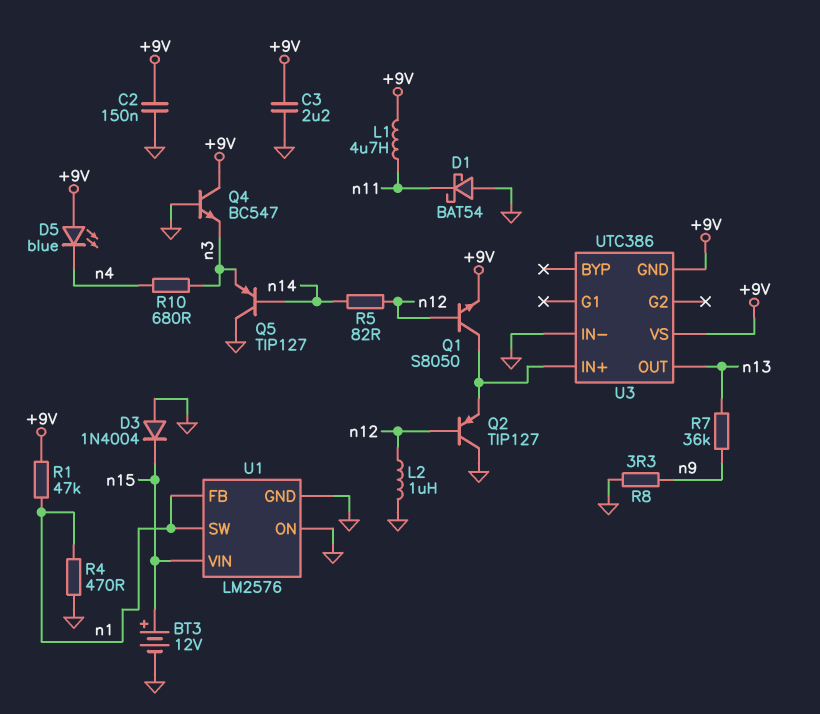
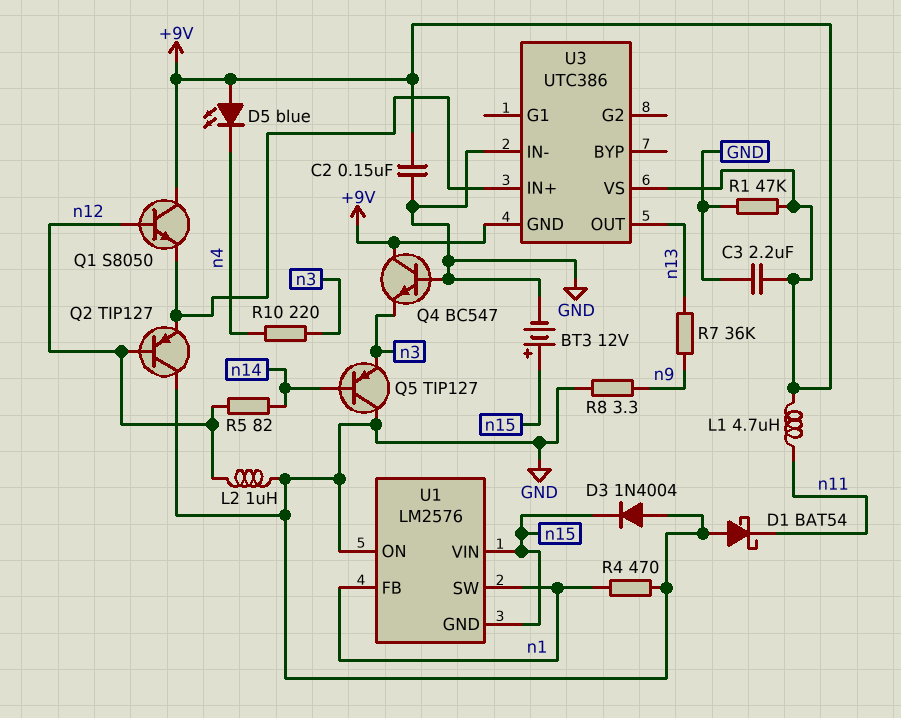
Q1: NPN S8050 (B n12, C U3/IN+, E +9V) -> NPN S8050 (B n12, C +9V, E U3/IN+)
R1: 47k (+9V, n1) -> 47k (+9V, GND)
R10: 680 (n3, n4) -> 220 (n3, n4)
U1 pin GND: GND -> n15

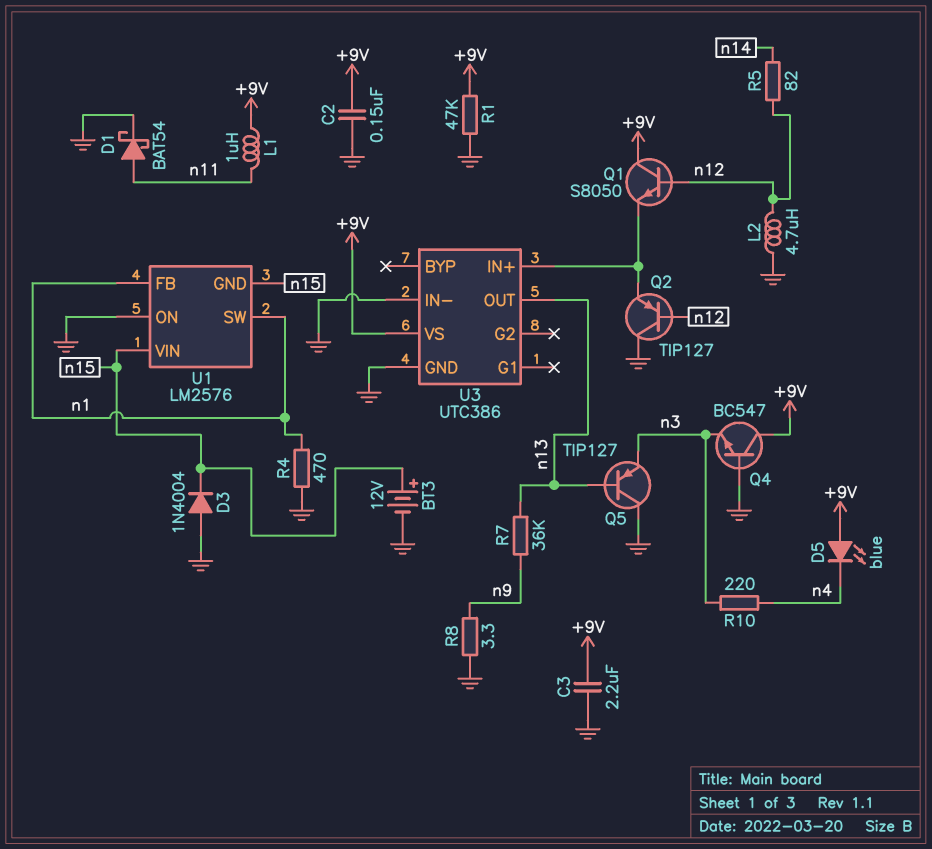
D1: schottky BAT54 (A GND, K n11) -> schottky BAT54 (A n11, K GND)
L1: 4.7uH (+9V, n11) -> 1uH (+9V, n11)
L2: 1uH (GND, n12) -> 4.7uH (GND, n12)
Q5: PNP TIP127 (B n14, C GND, E n3) -> PNP TIP127 (B n13, C GND, E n3)
U3 pin GND: +9V -> GND

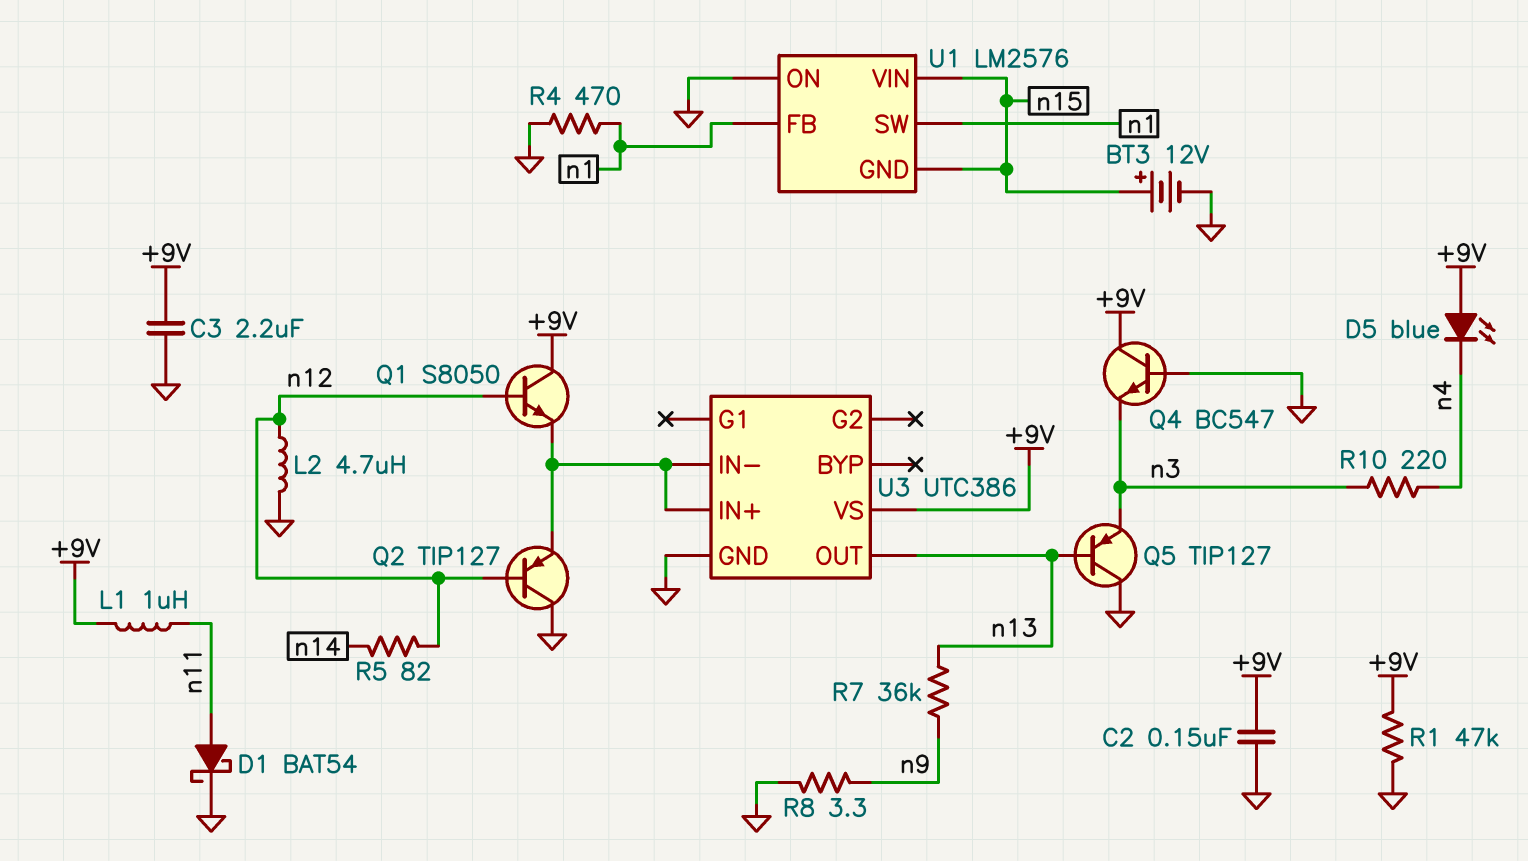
D3: diode 1N4004 (A GND, K n15) -> none
U3 pin IN-: GND -> U3/IN+

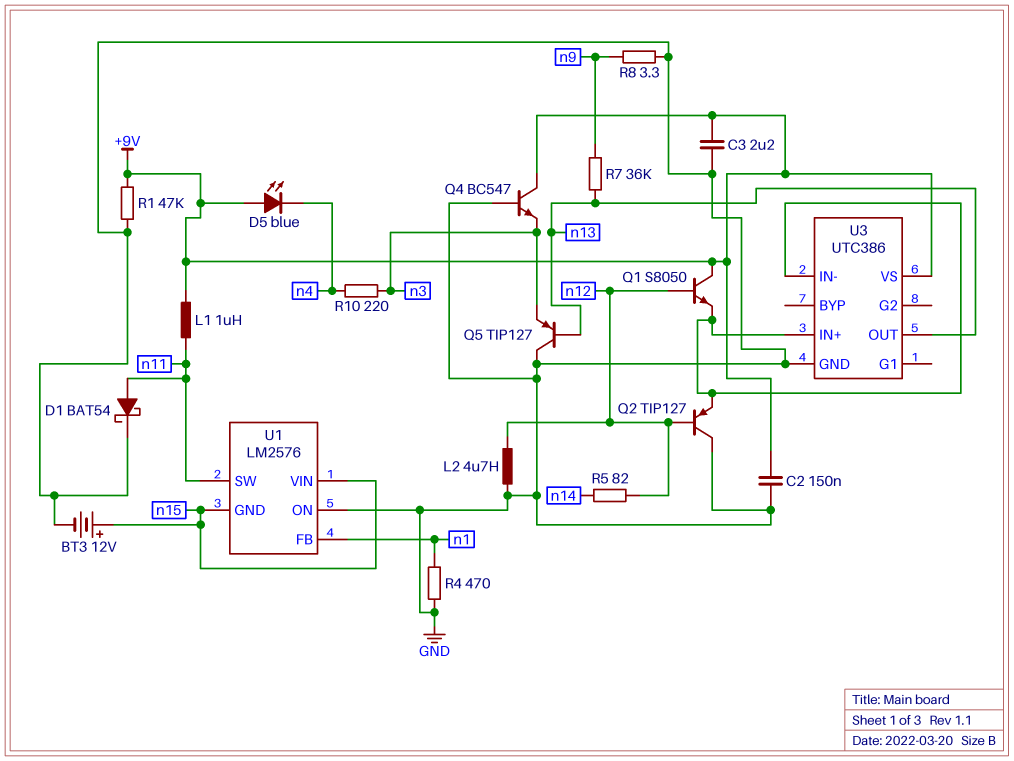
U1 pin SW: n1 -> n11

